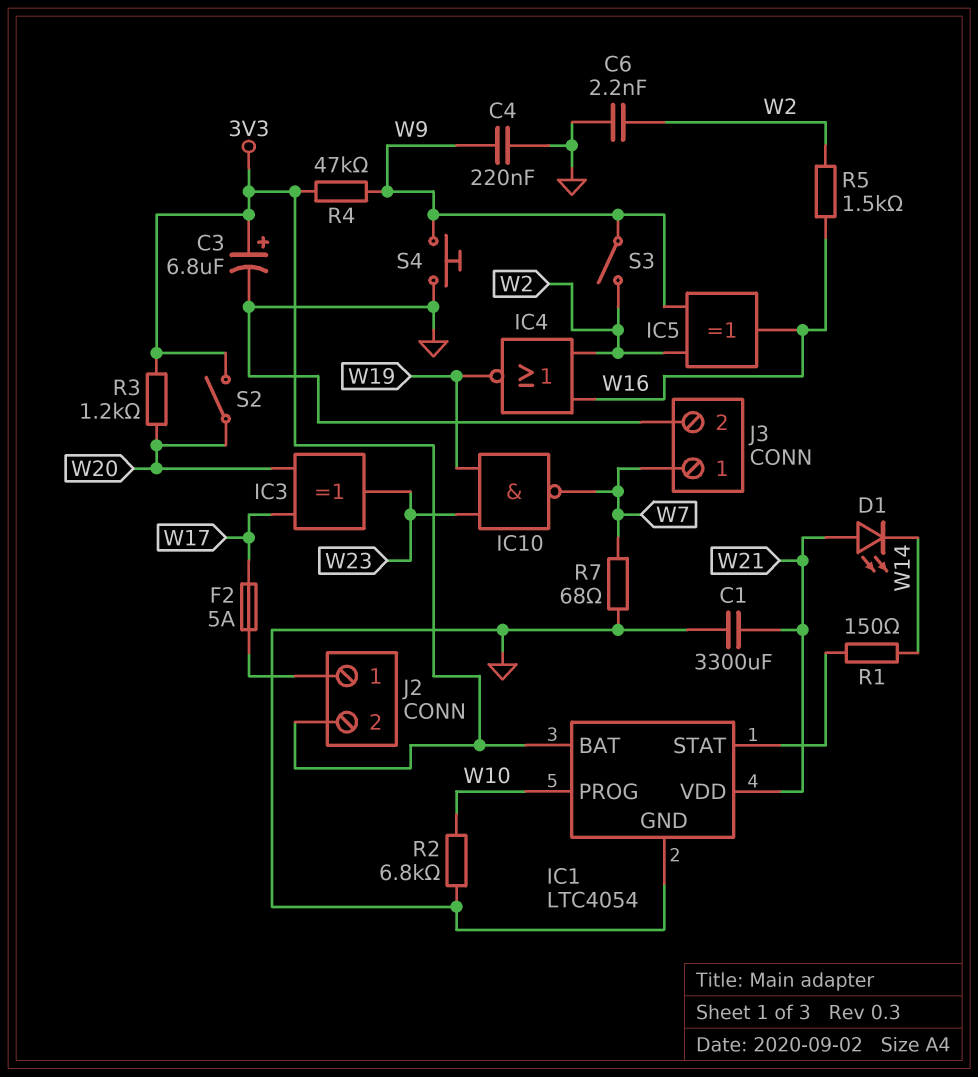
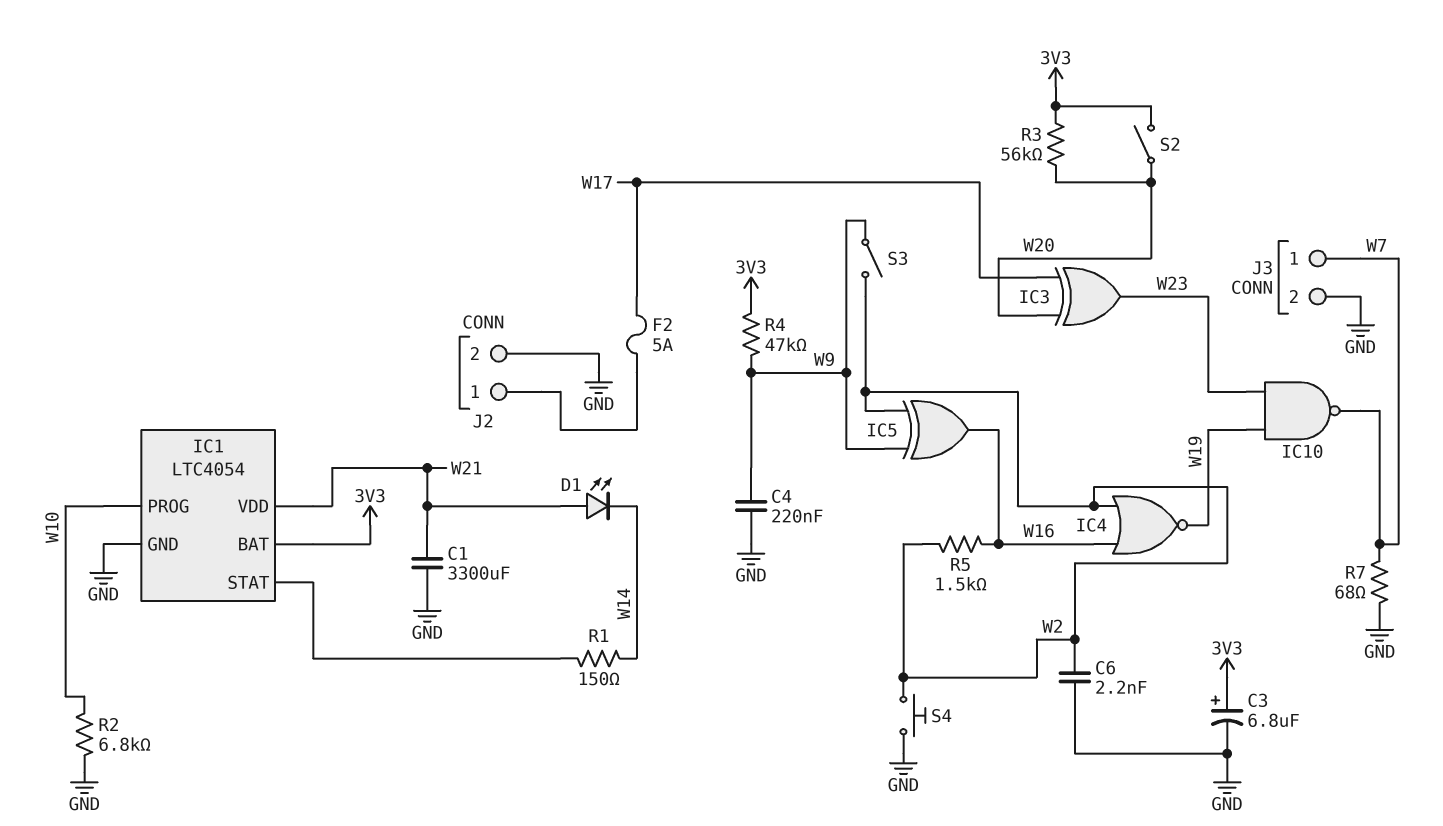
J2 pin 2: 3V3 -> GND
R3: 1.2k (3V3, W20) -> 56k (3V3, W20)
S4: button (GND, W9) -> button (GND, W2)

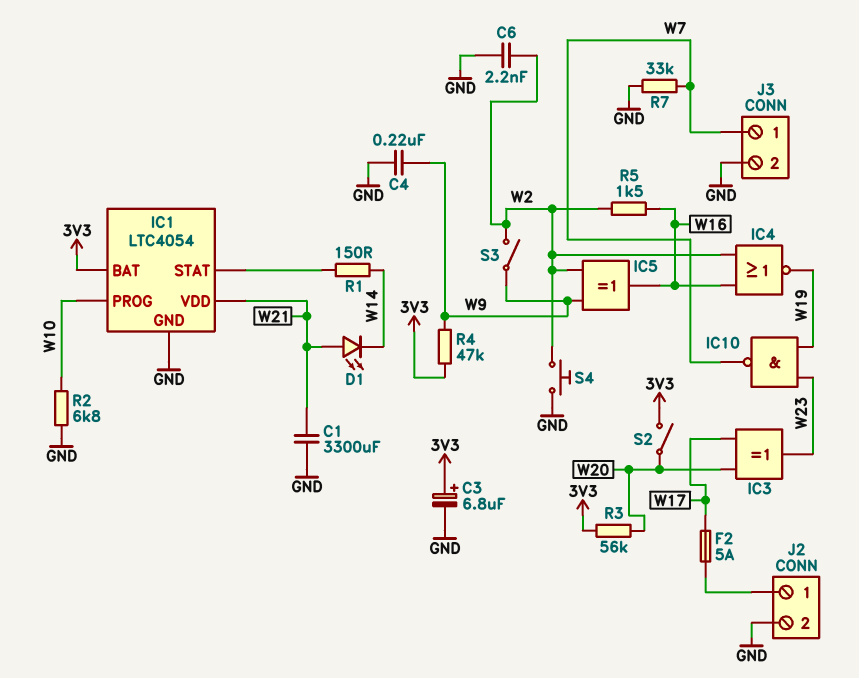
R7: 68 (GND, W7) -> 33k (GND, W7)

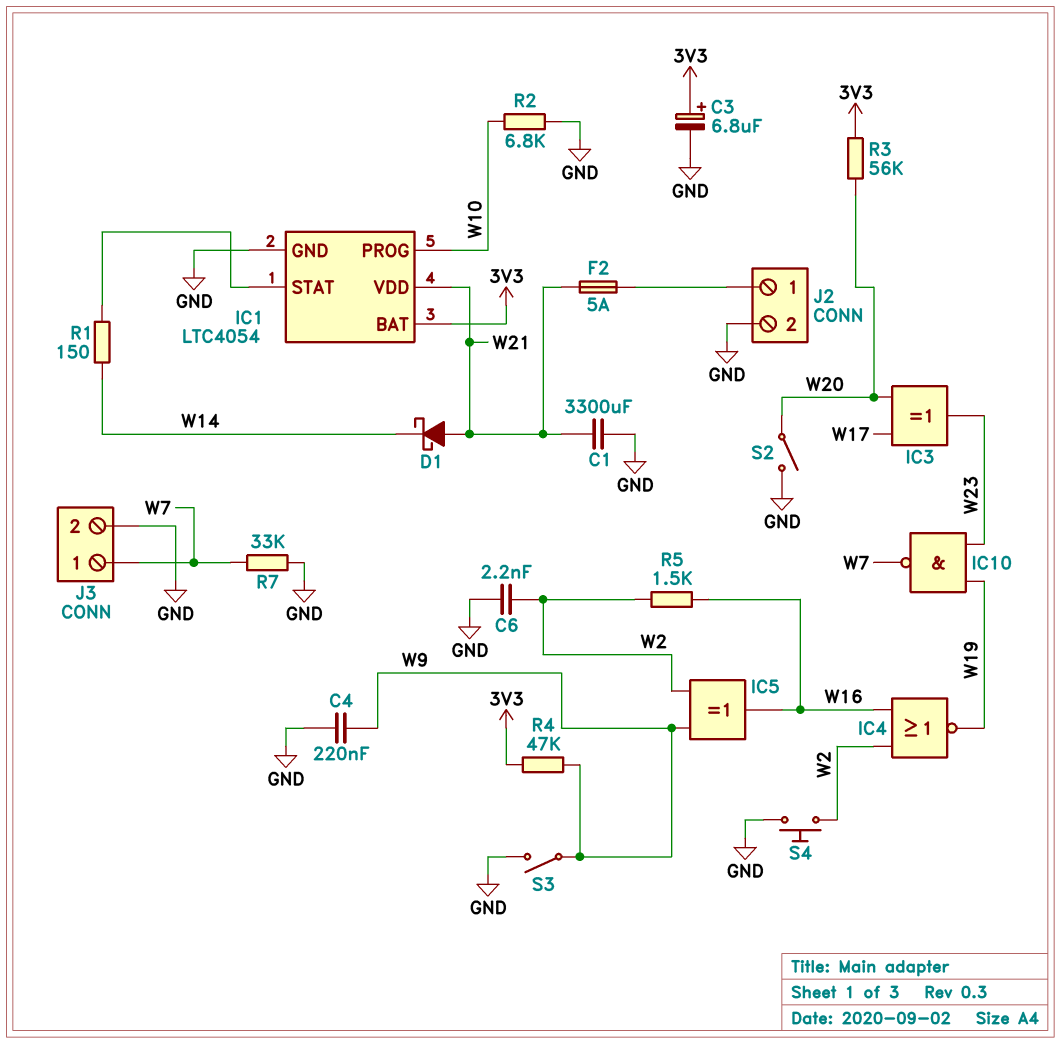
D1: LED (A W21, K W14) -> schottky (A W21, K W14)
F2: 5A (J2/1, W17) -> 5A (J2/1, W21)
S2: switch (3V3, W20) -> switch (GND, W20)
S3: switch (W2, W9) -> switch (GND, W9)

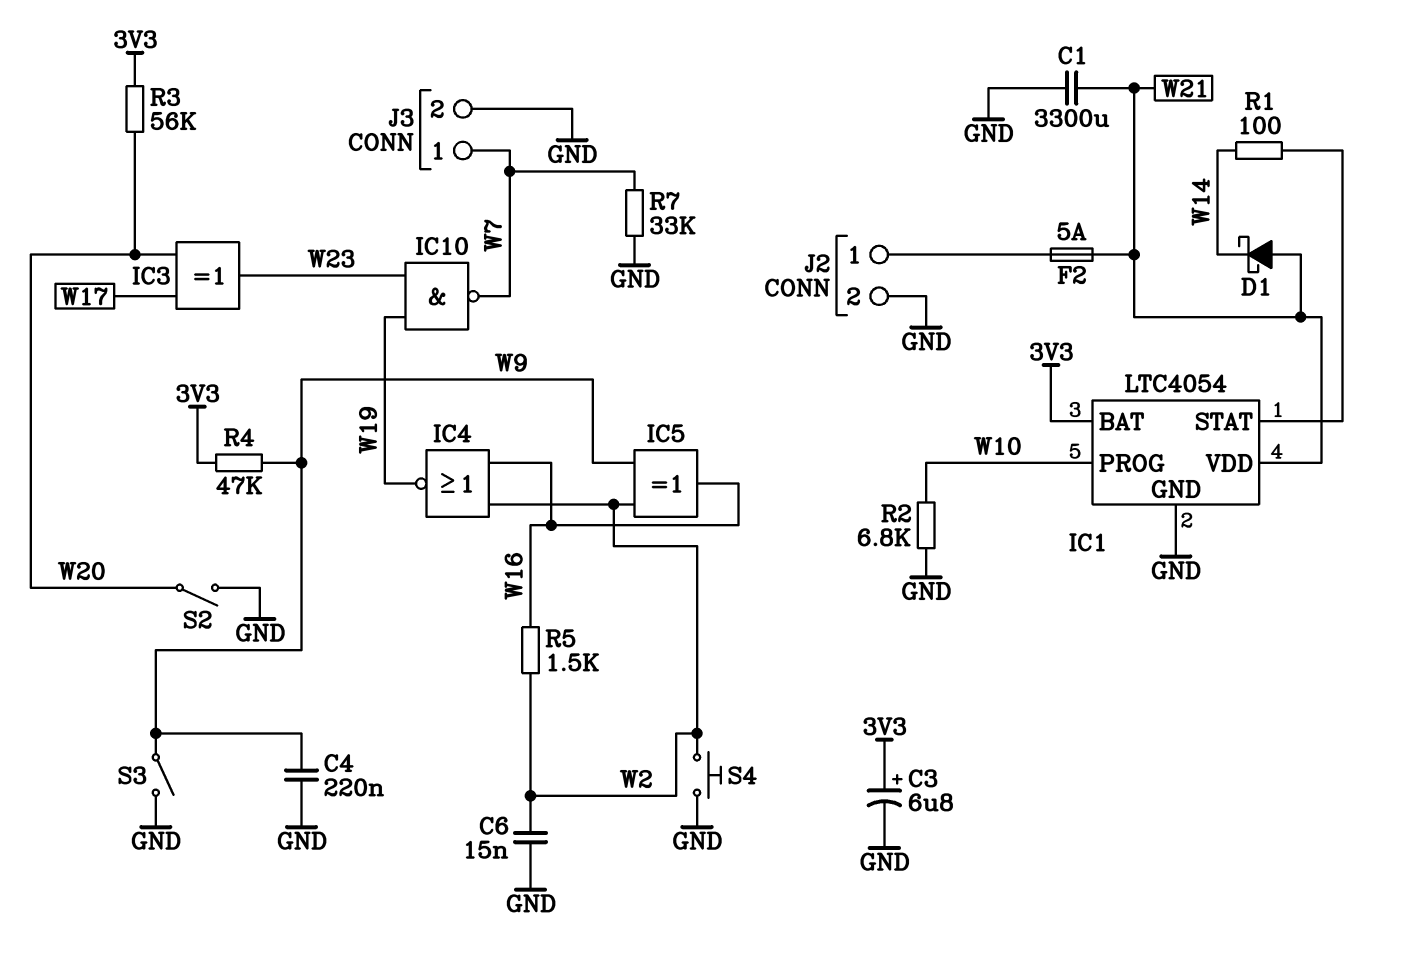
C6: 2.2nF (GND, W2) -> 15nF (GND, W2)
R1: 150 (IC1/STAT, W14) -> 100 (IC1/STAT, W14)

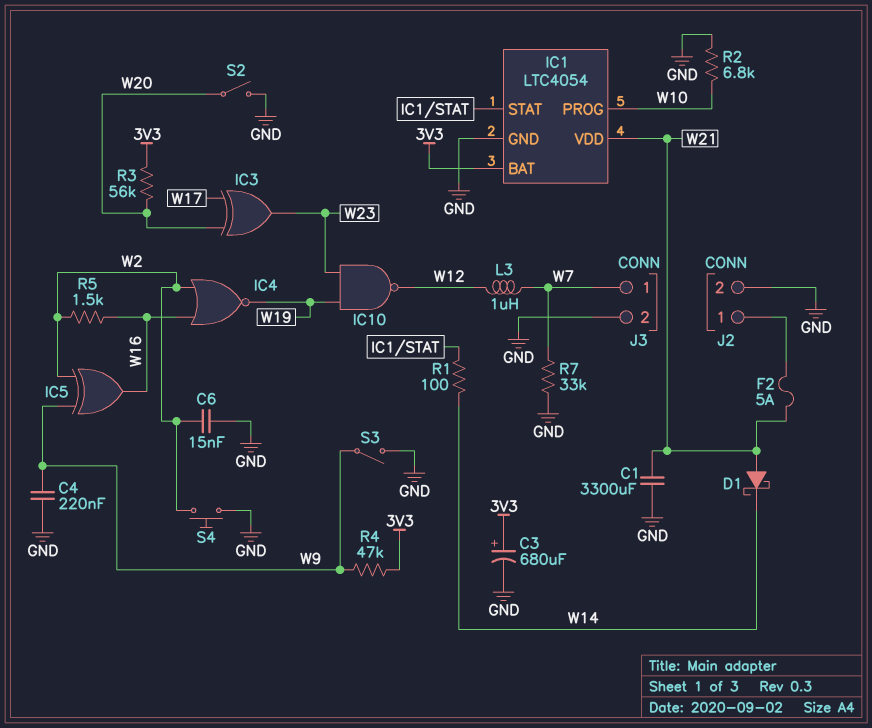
C3: 6.8uF (plus 3V3, minus GND) -> 680uF (plus 3V3, minus GND)
IC10: NAND (in W19, in W23, out W7) -> NAND (in W19, in W23, out W12)
L3: none -> 1uH (W7, W12)

